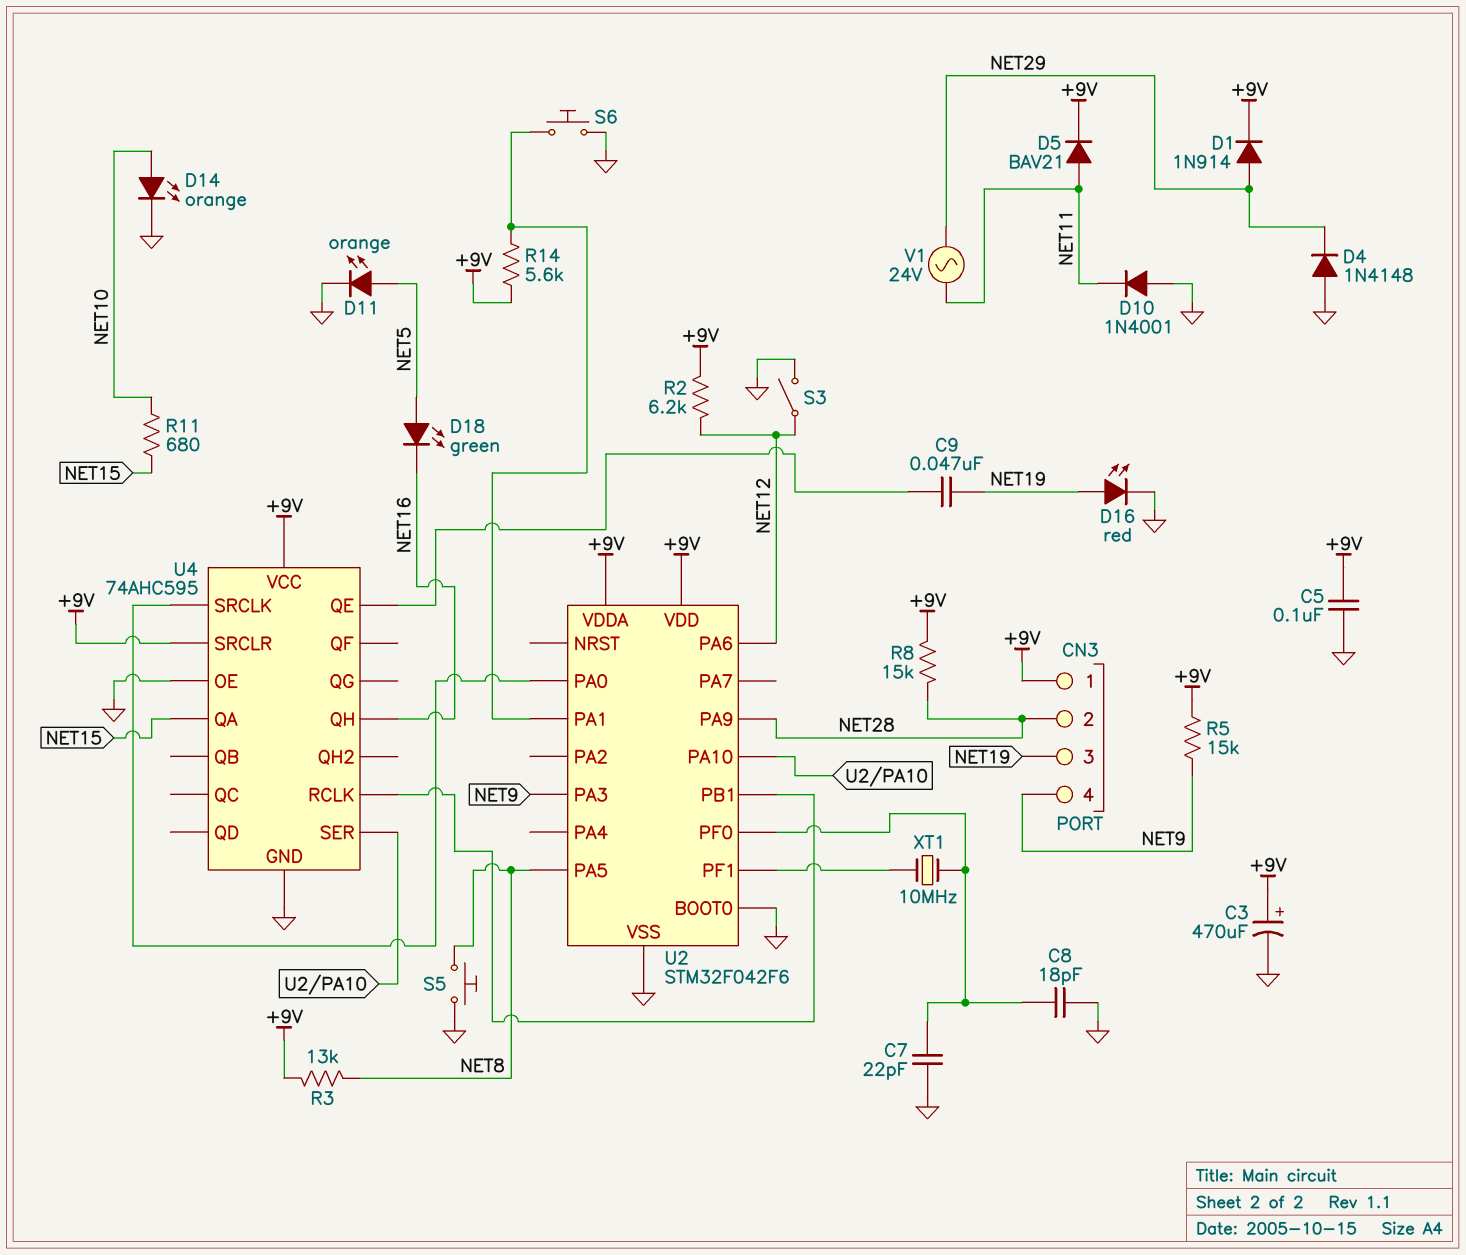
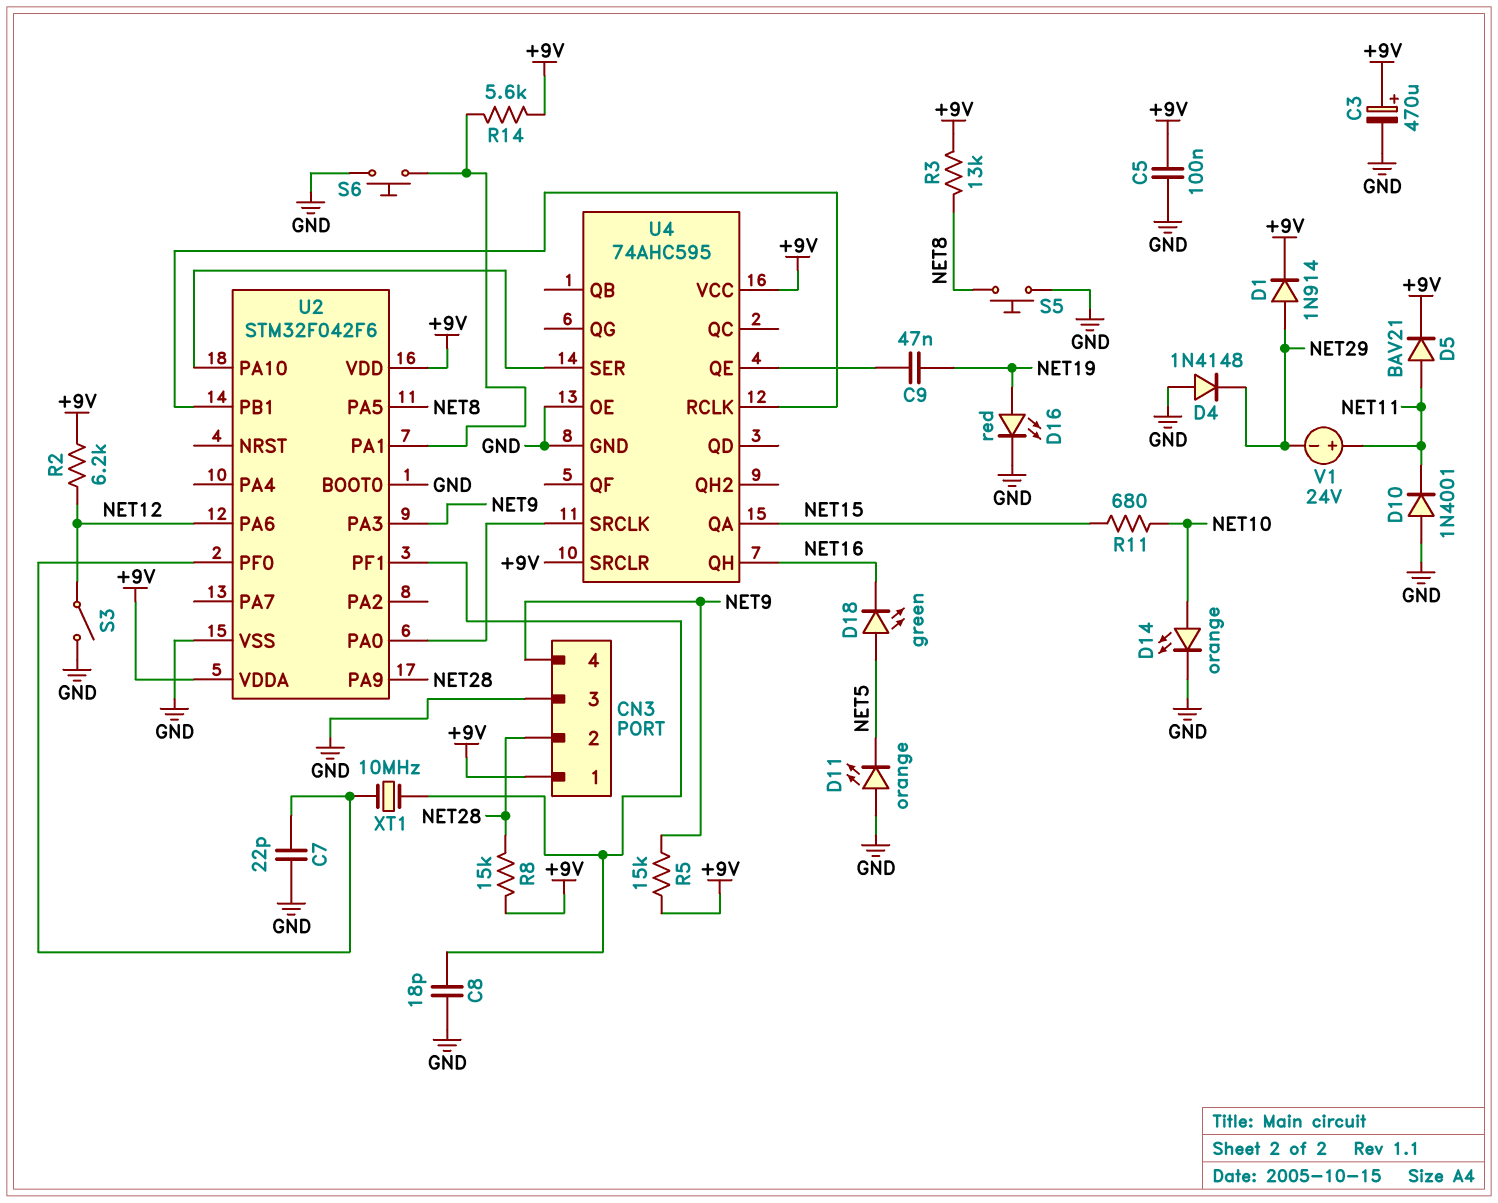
C8: 18pF (GND, U2/PF0) -> 18pF (GND, U2/PF1)
CN3 pin 3: NET19 -> GND
D11: LED orange (A NET5, K GND) -> LED orange (A GND, K NET5)
V1: AC 24V (NET11, NET29) -> 24V (plus NET11, minus NET29)

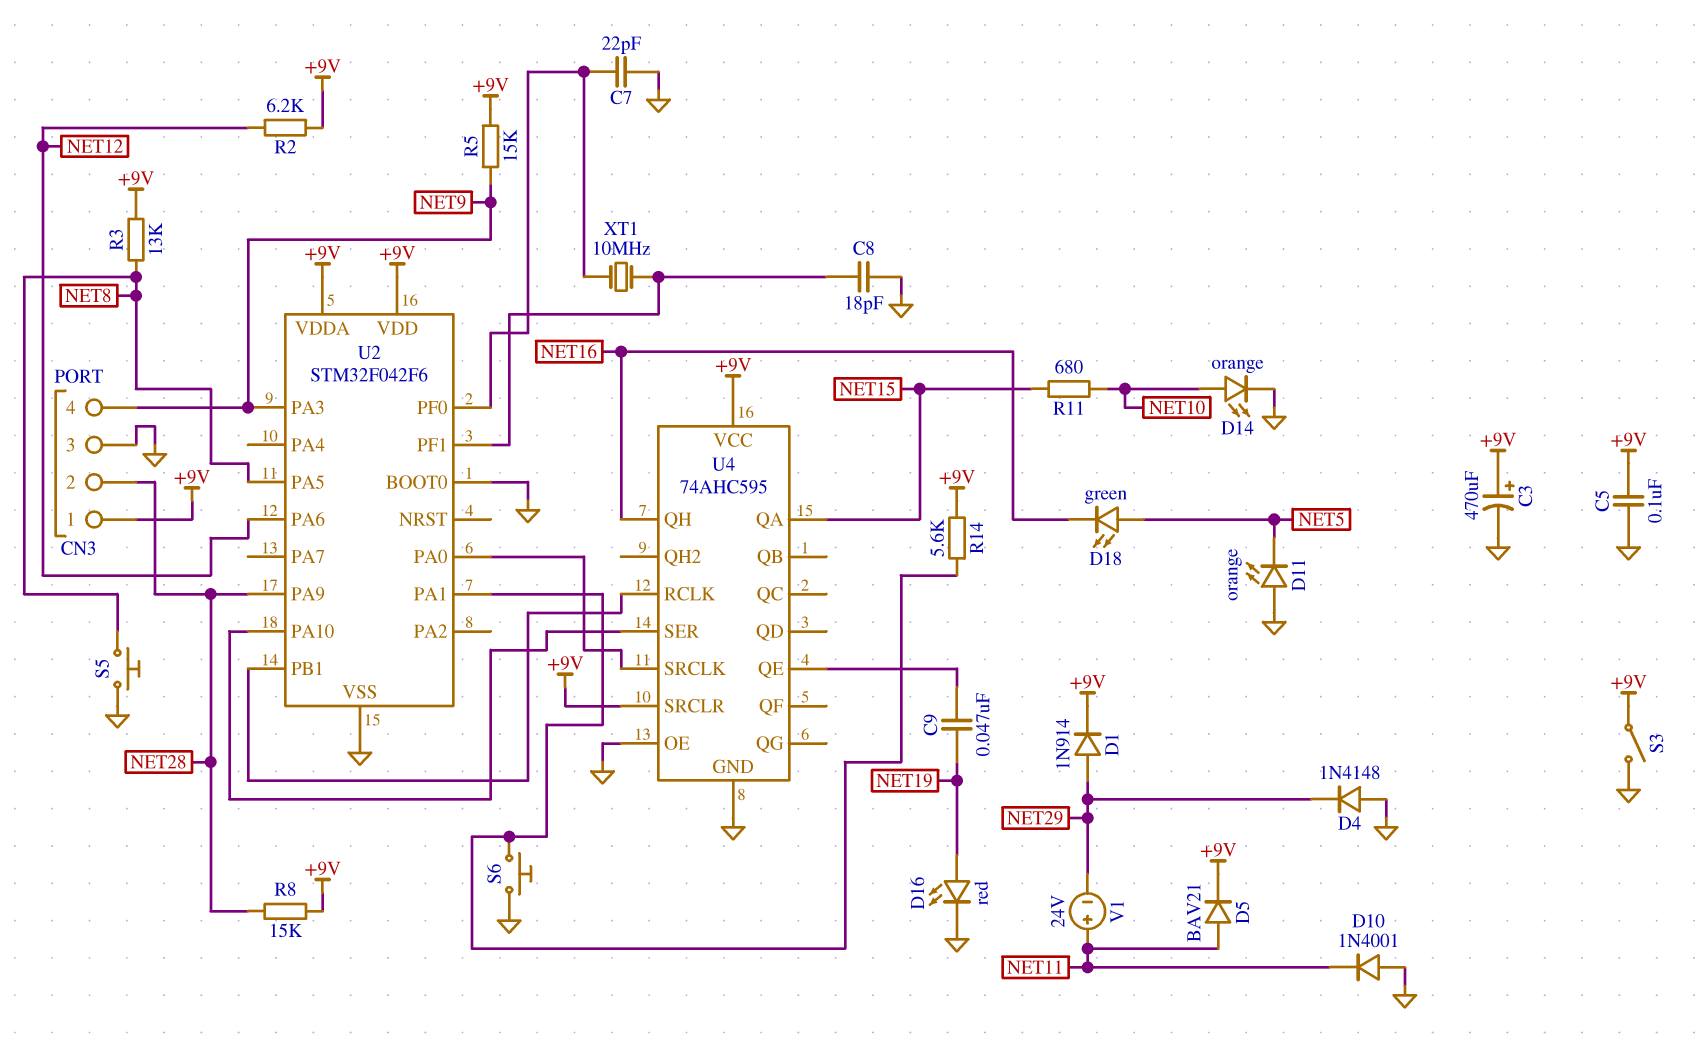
S3: switch (GND, NET12) -> switch (+9V, GND)

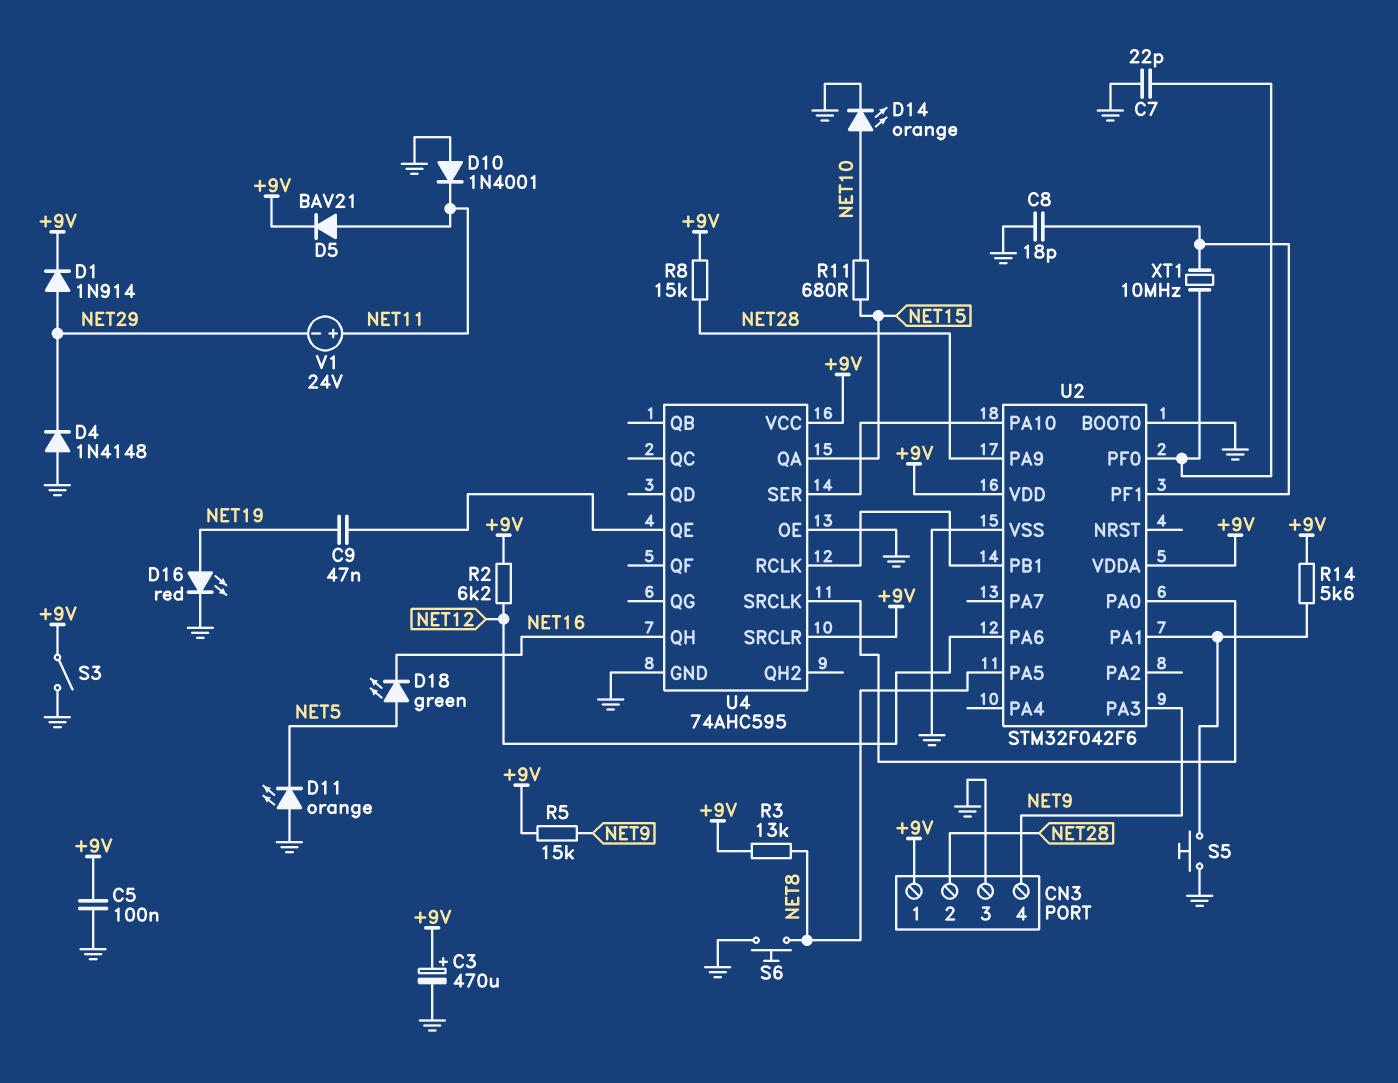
S5: button (GND, NET8) -> button (GND, U2/PA1)
S6: button (GND, U2/PA1) -> button (GND, NET8)

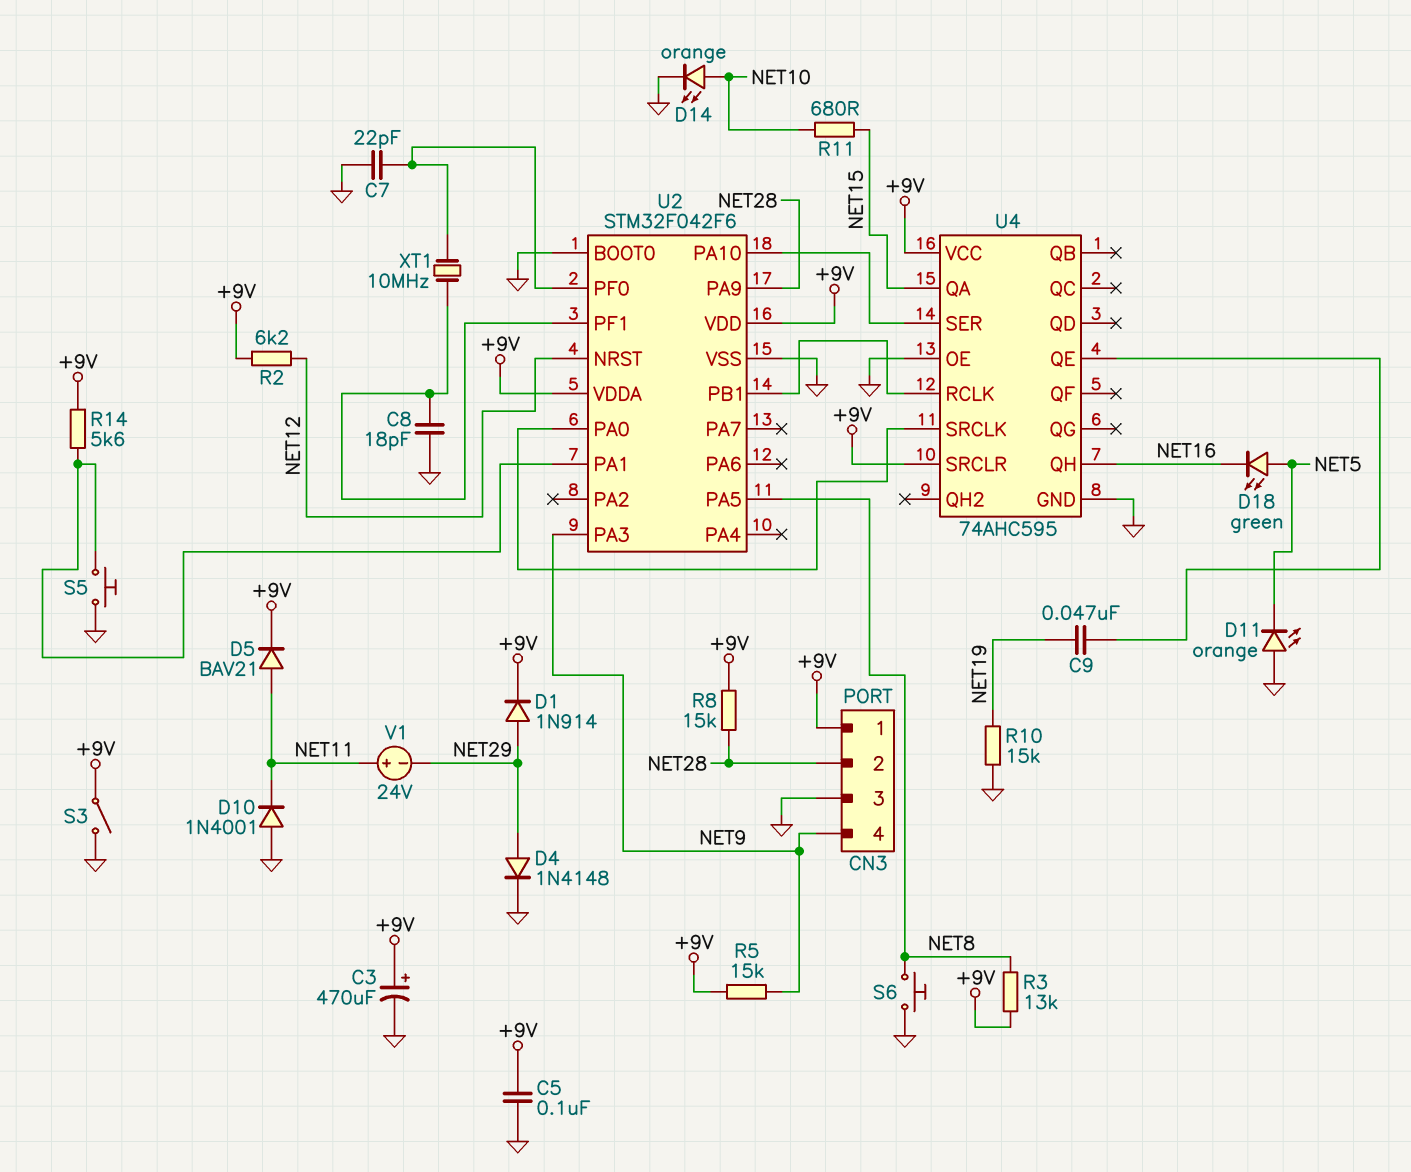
D4: diode 1N4148 (A GND, K NET29) -> diode 1N4148 (A NET29, K GND)
D16: LED red (A NET19, K GND) -> none
R10: none -> 15k (GND, NET19)
U2 pin NRST: none -> NET12
U2 pin PA6: NET12 -> none

